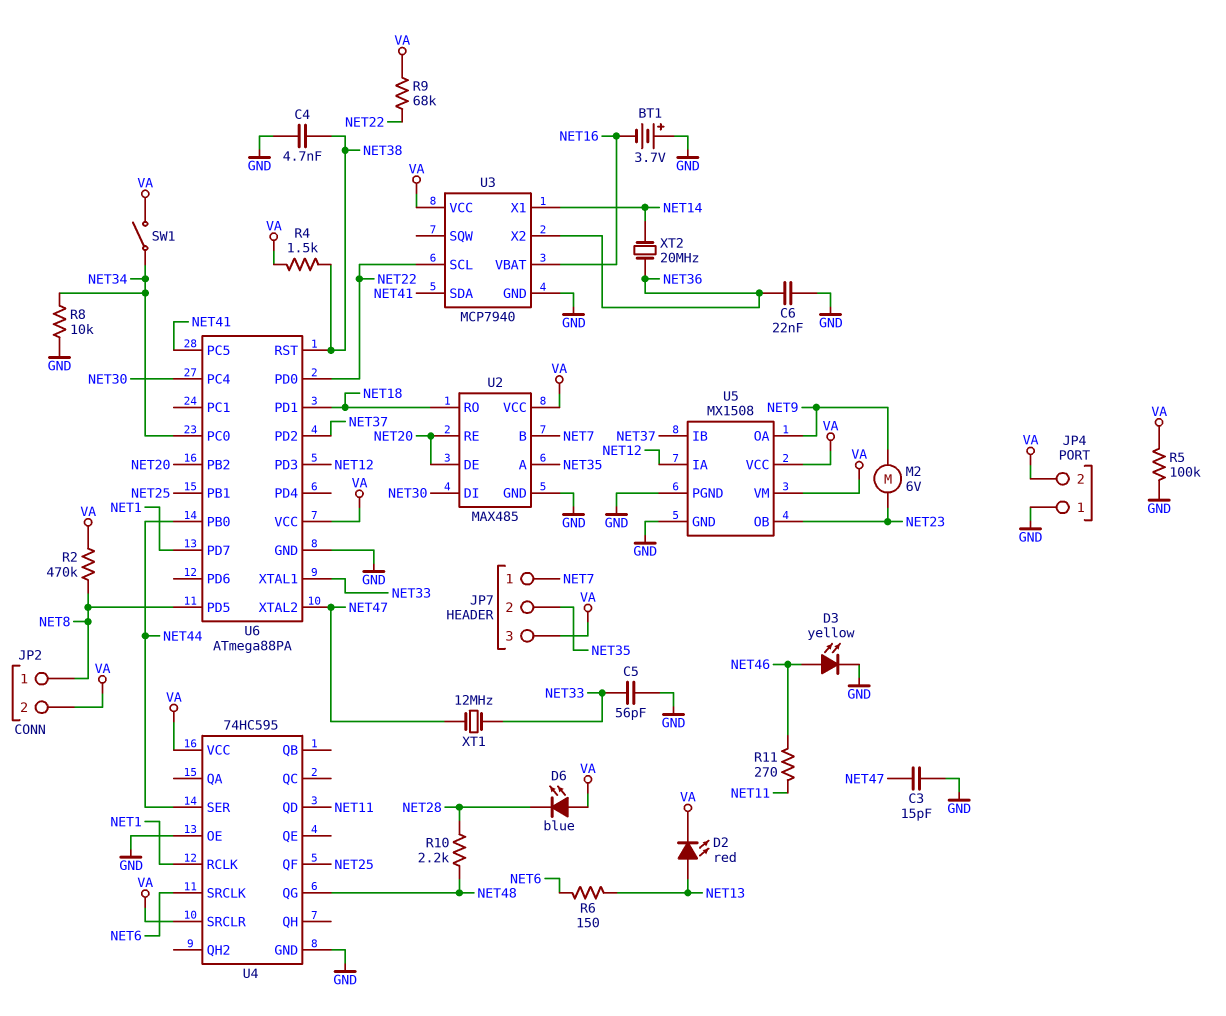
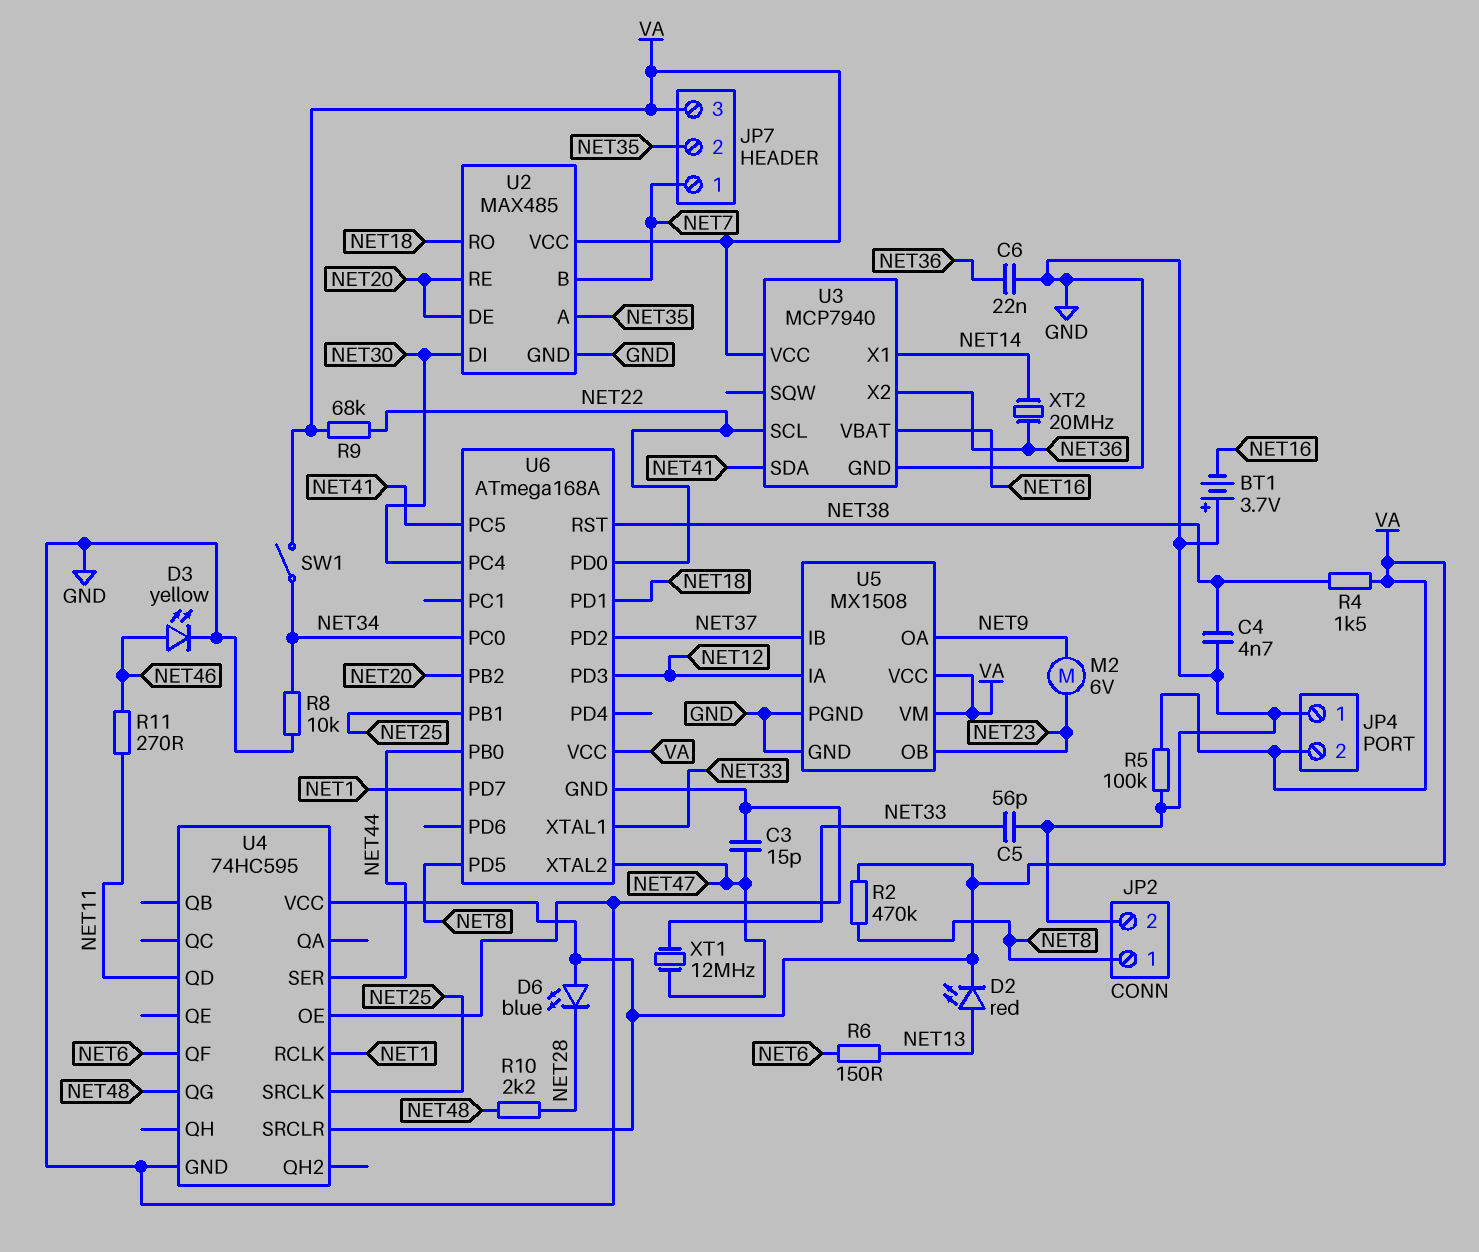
JP2 pin 2: VA -> GND
U4 pin QF: NET25 -> NET6
U4 pin SRCLK: NET6 -> NET25
U6: ATmega88PA -> ATmega168A

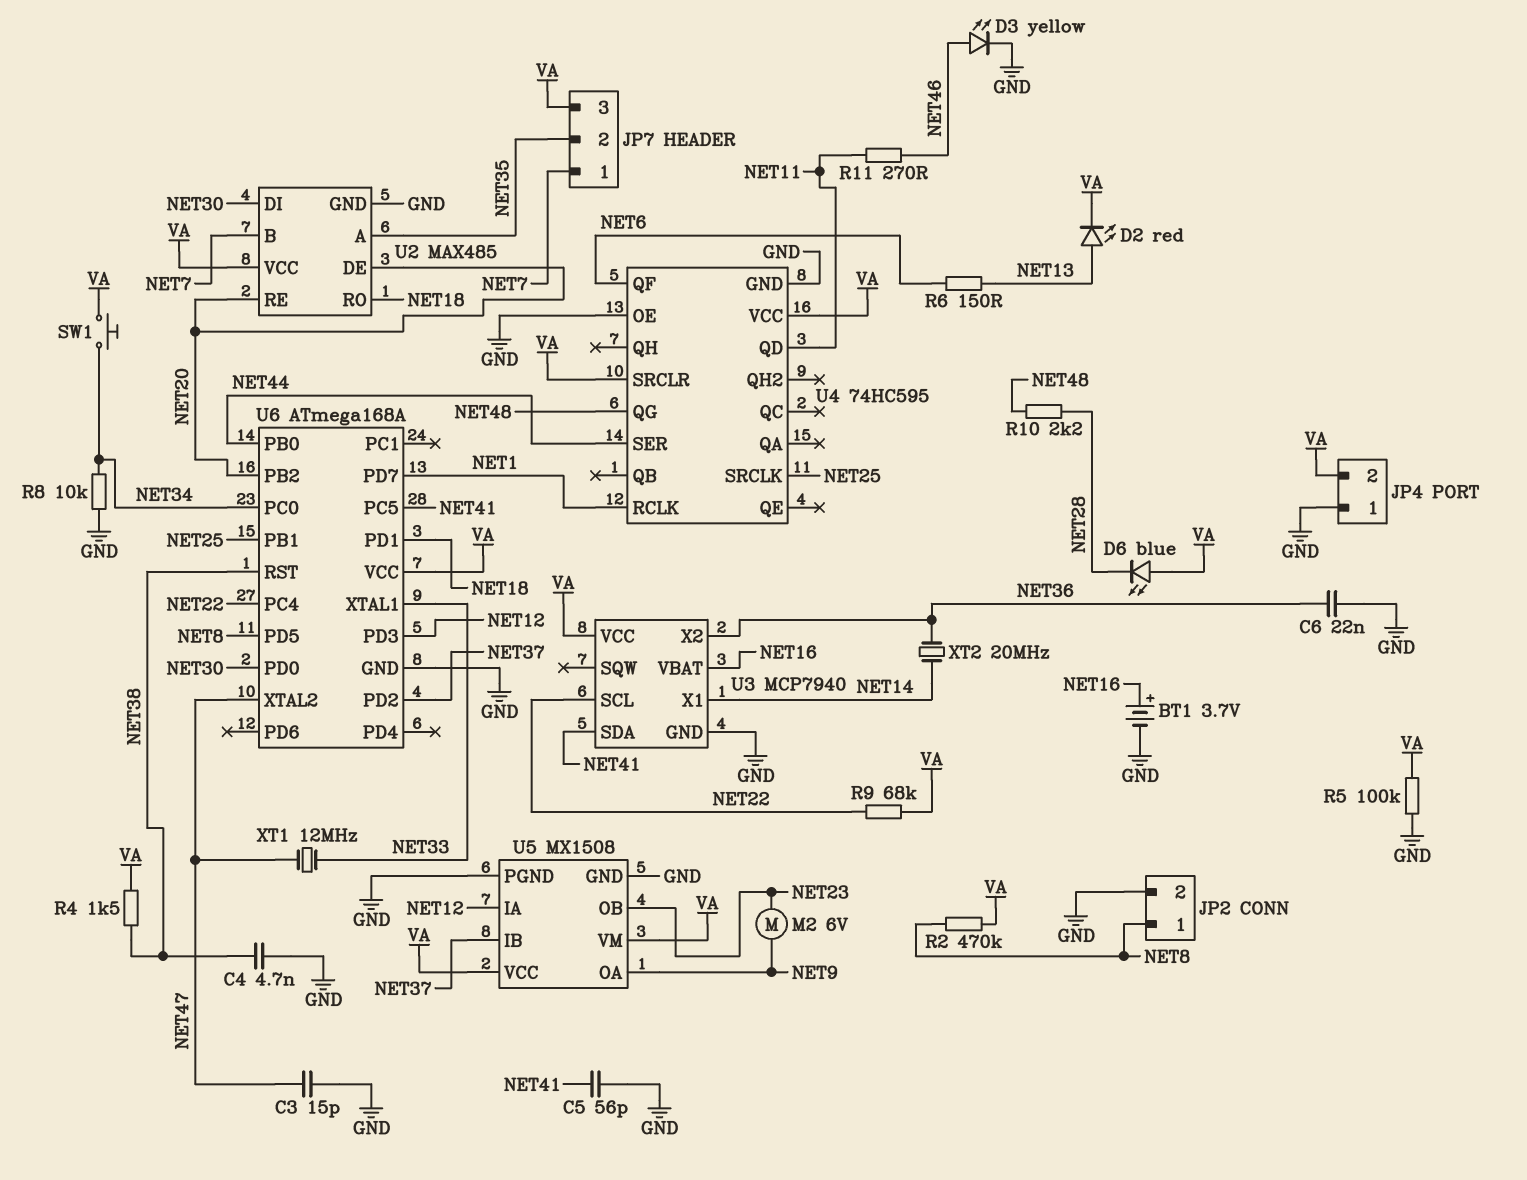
BT1: 3.7V (plus GND, minus NET16) -> 3.7V (plus NET16, minus GND)
C5: 56pF (GND, NET33) -> 56pF (GND, NET41)
SW1: switch (NET34, VA) -> button (NET34, VA)
U6 pin PC4: NET30 -> NET22
U6 pin PD0: NET22 -> NET30

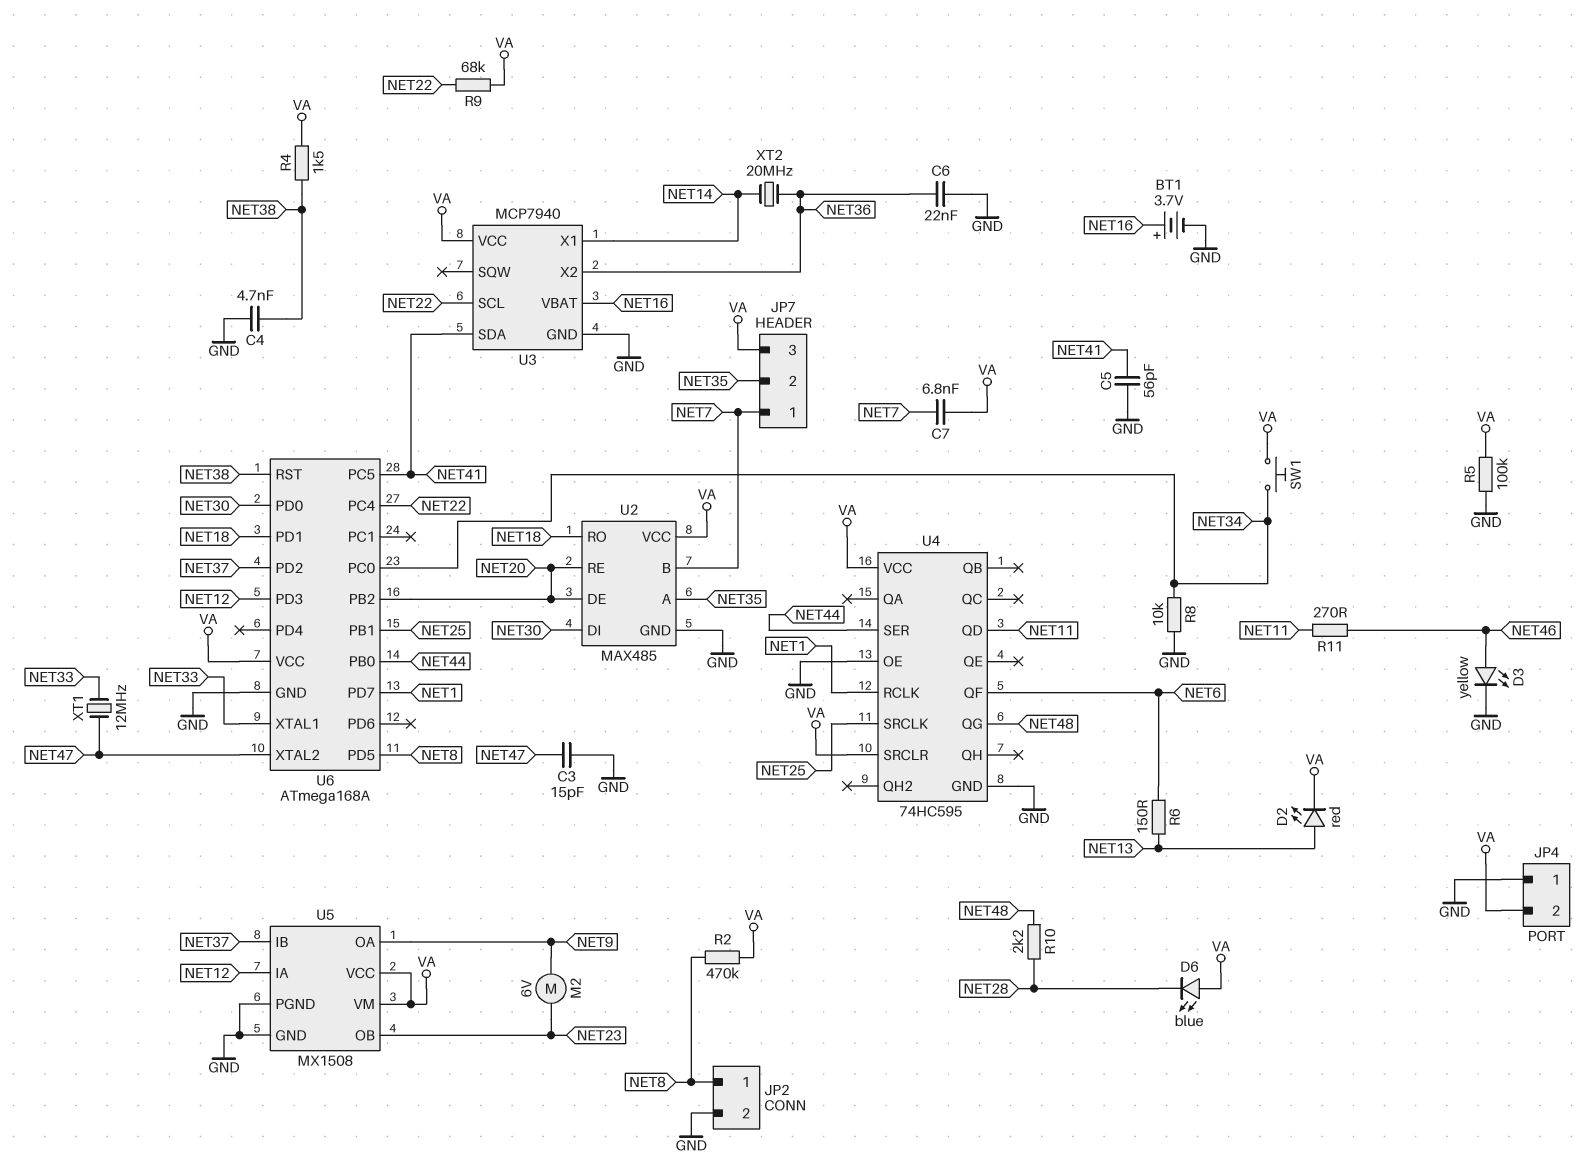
C7: none -> 6.8nF (NET7, VA)

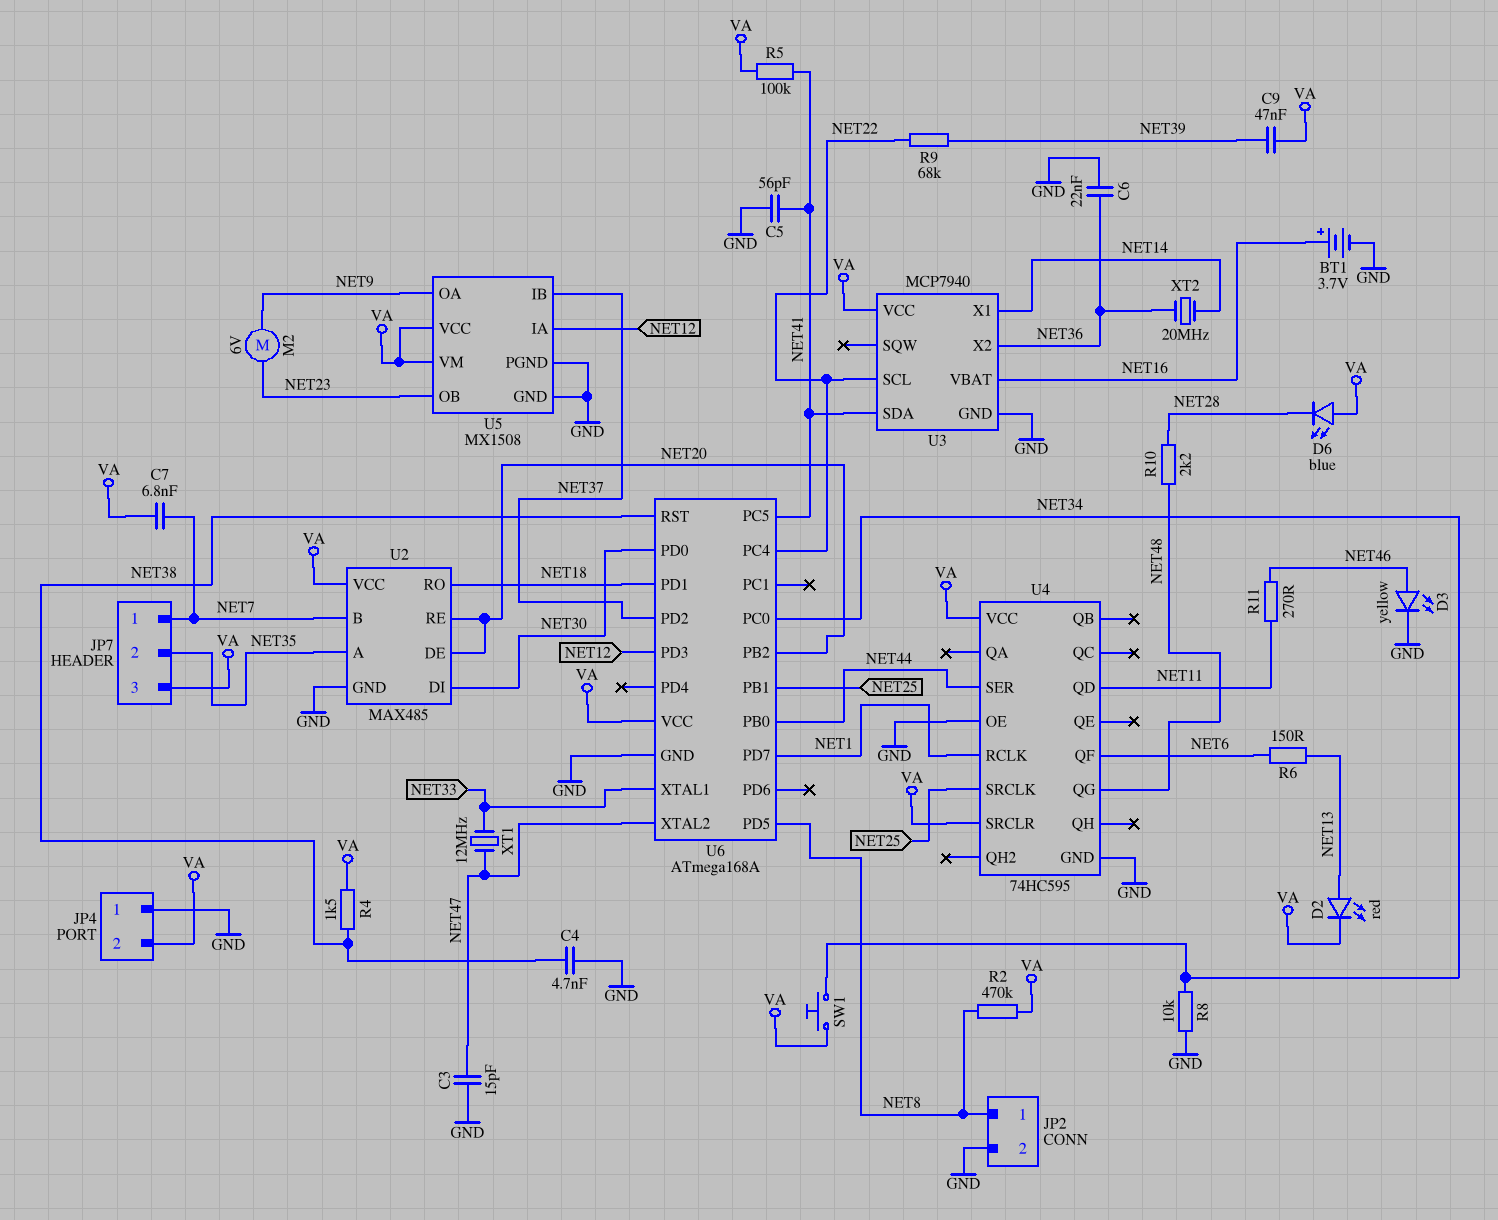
C9: none -> 47nF (NET39, VA)
R5: 100k (GND, VA) -> 100k (NET41, VA)
R9: 68k (NET22, VA) -> 68k (NET22, NET39)

